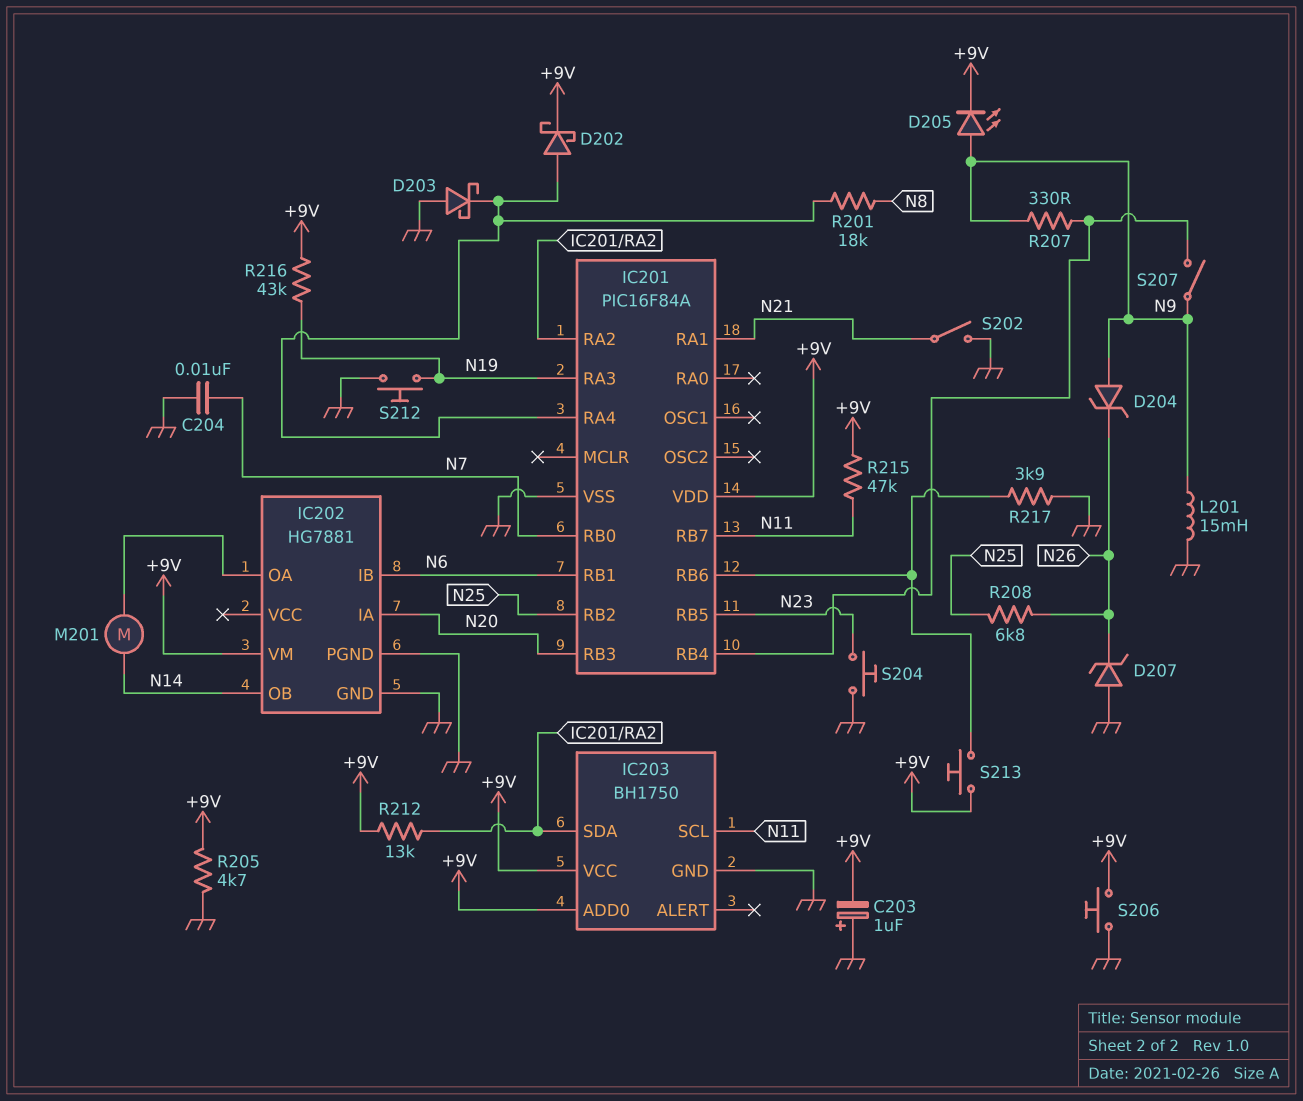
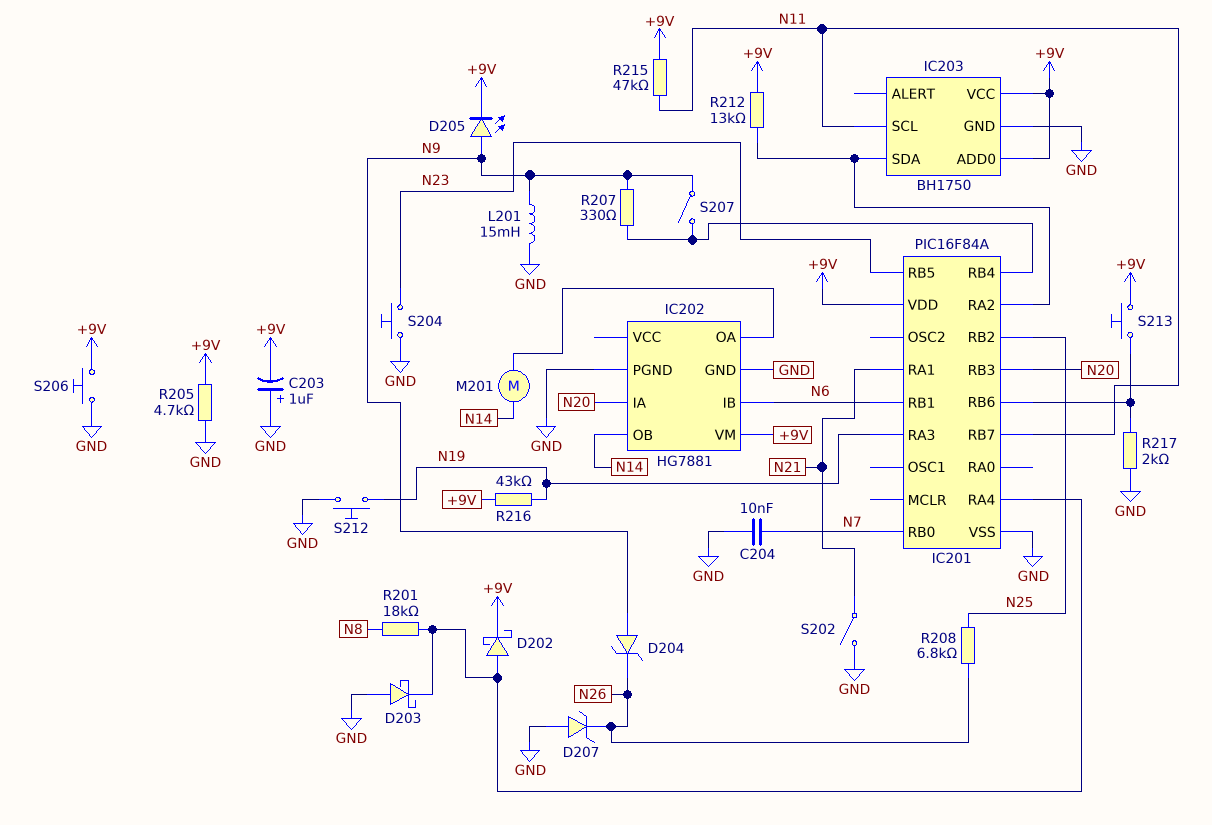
R217: 3.9k (GND, IC201/RB6) -> 2k (GND, IC201/RB6)

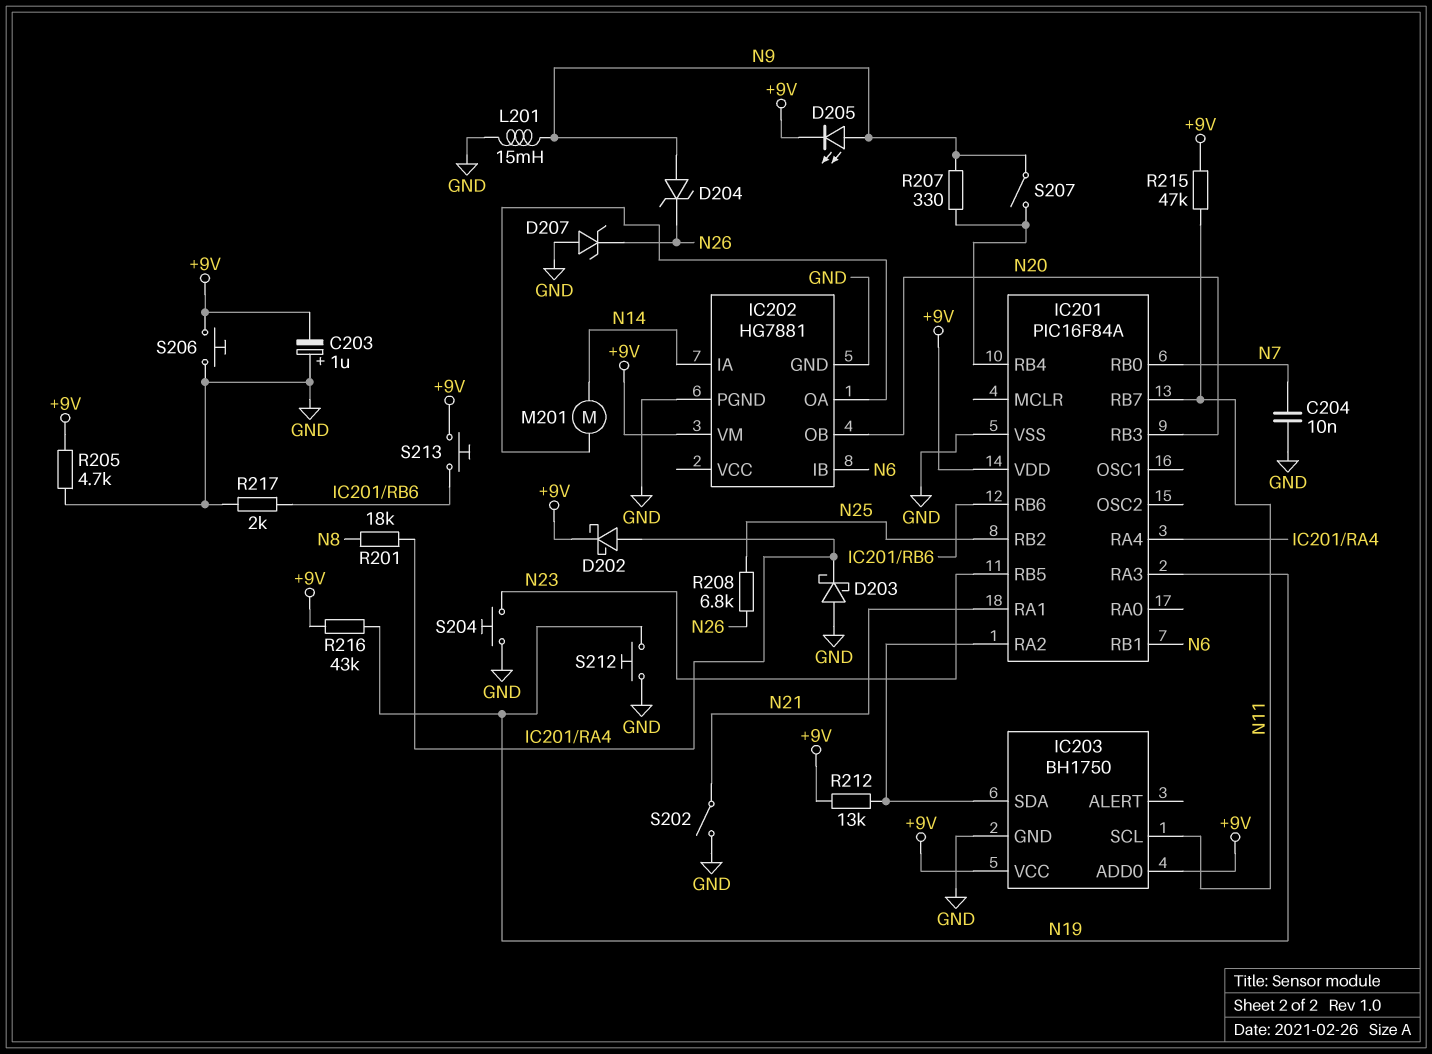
IC202 pin IA: N20 -> N14
IC202 pin OB: N14 -> N20

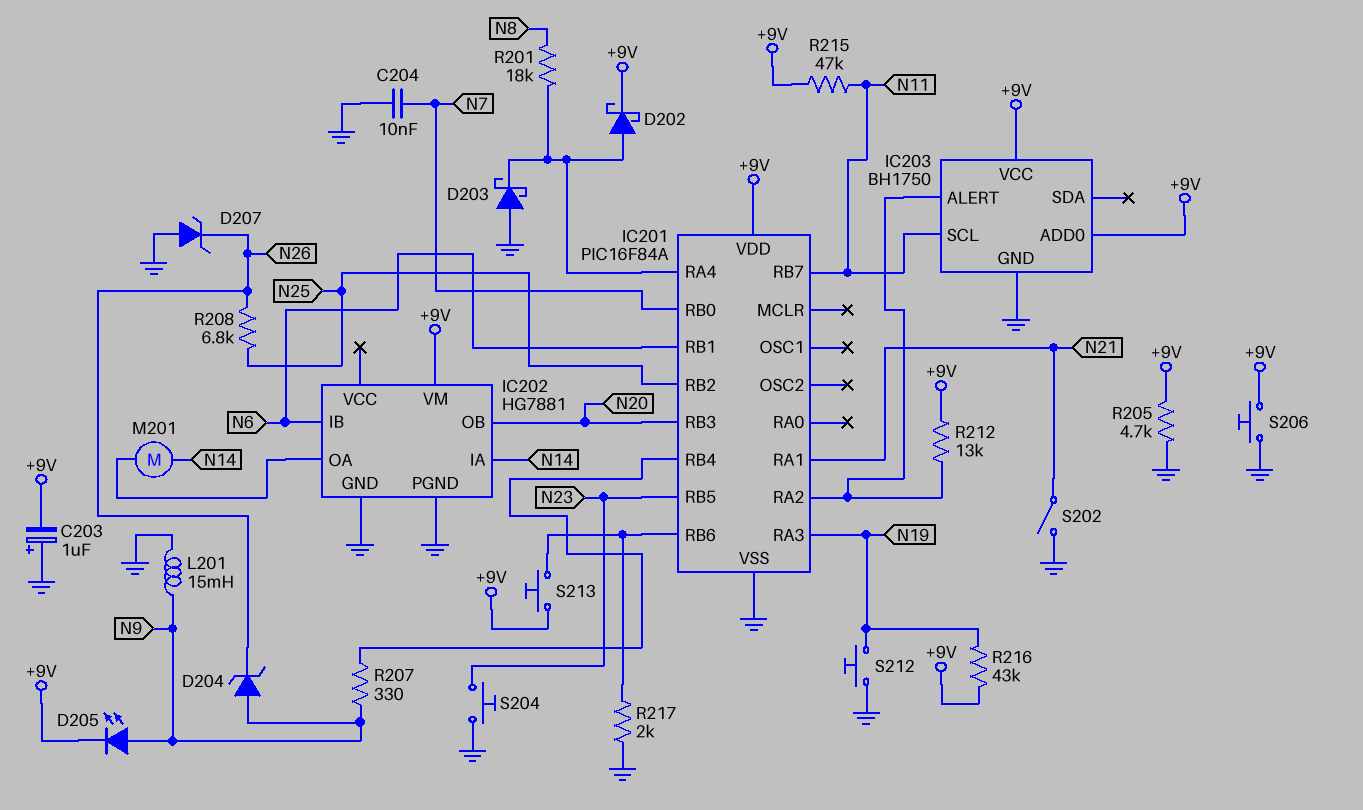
IC203 pin ALERT: none -> IC201/RA2
IC203 pin SDA: IC201/RA2 -> none
S207: switch (IC201/RB4, N9) -> none

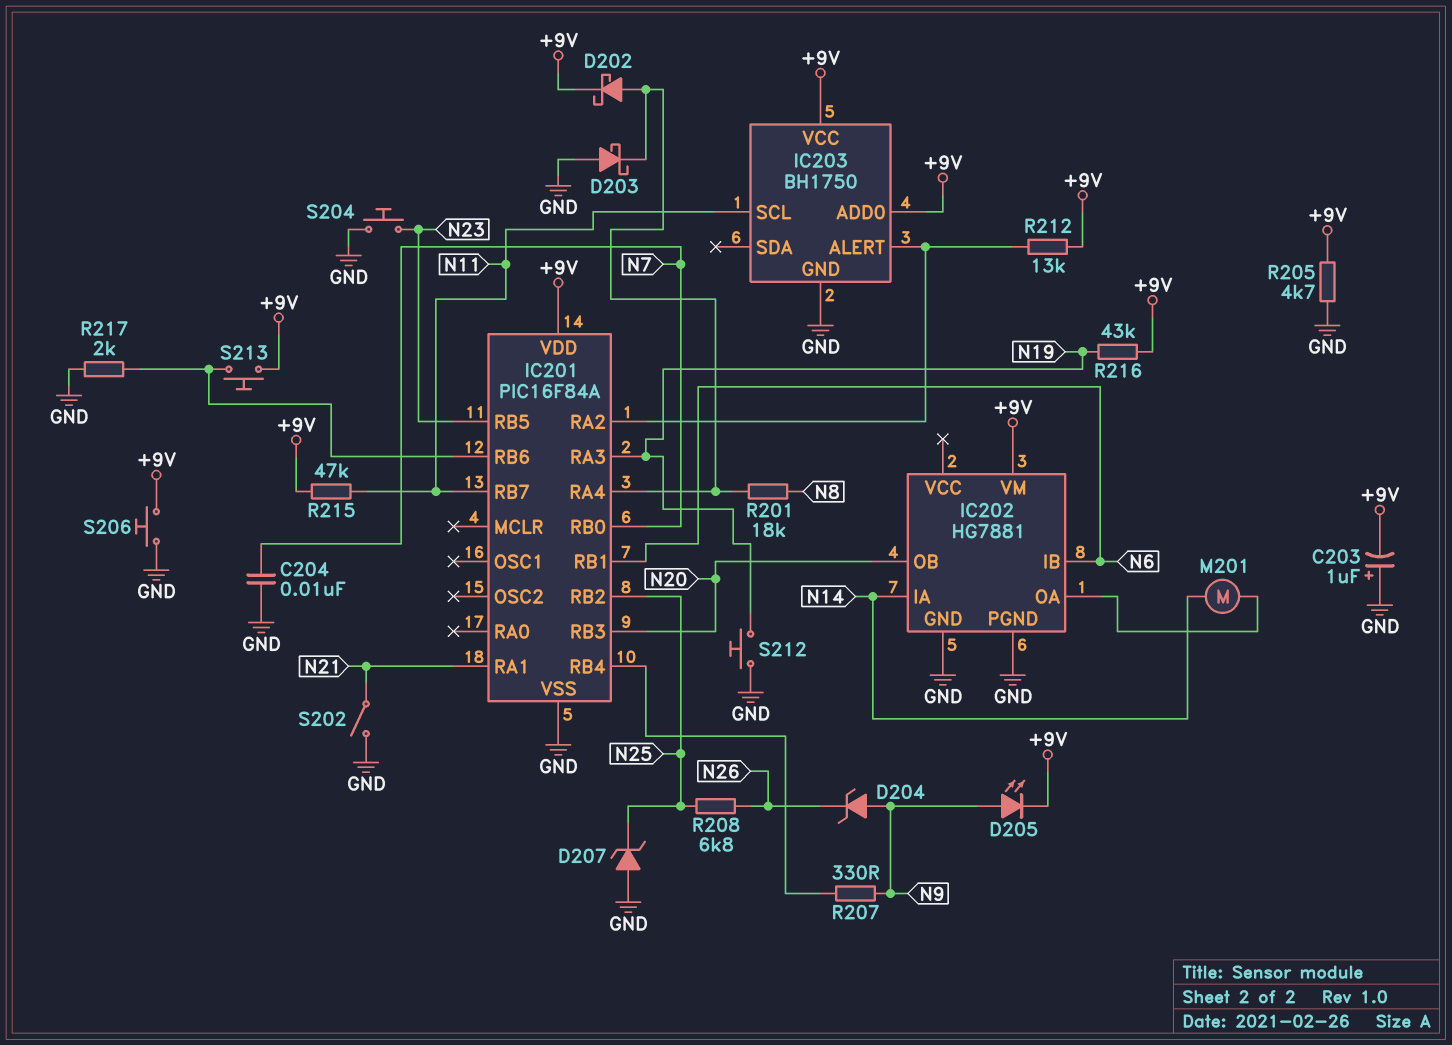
D207: zener (A GND, K N26) -> zener (A GND, K N25)
L201: 15mH (GND, N9) -> none

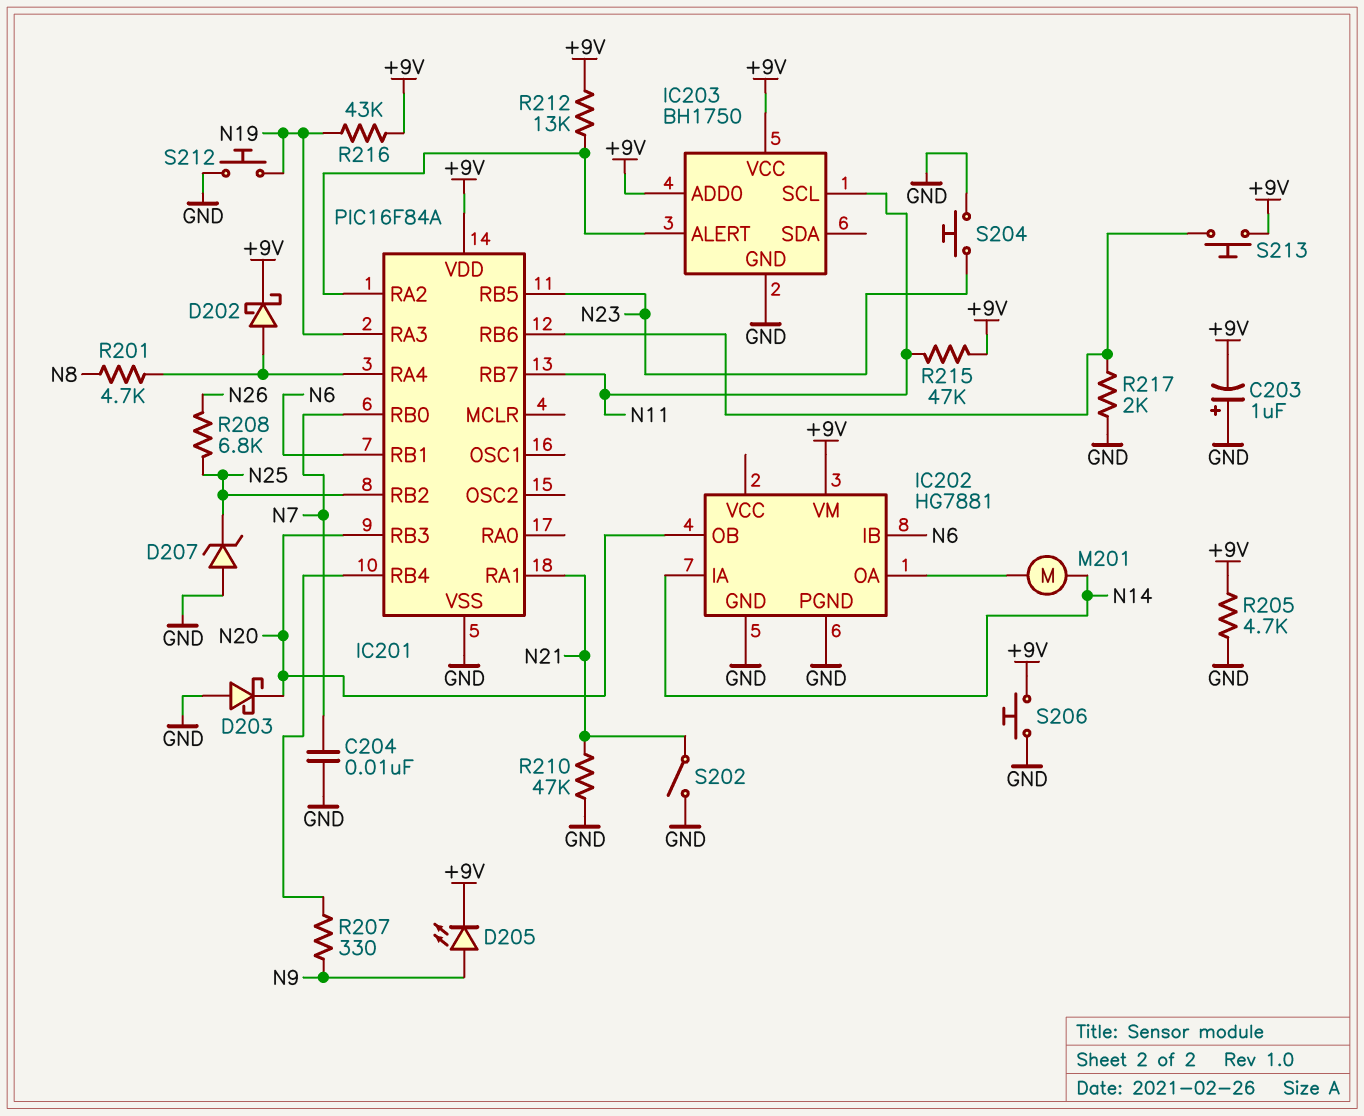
D203: schottky (A GND, K IC201/RA4) -> schottky (A GND, K N20)
D204: zener (A N9, K N26) -> none
R201: 18k (IC201/RA4, N8) -> 4.7k (IC201/RA4, N8)
R210: none -> 47k (GND, N21)

